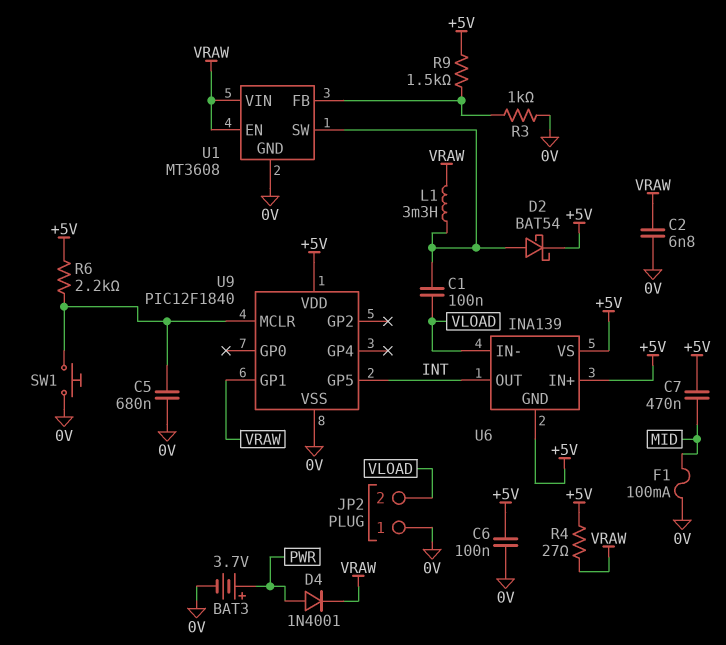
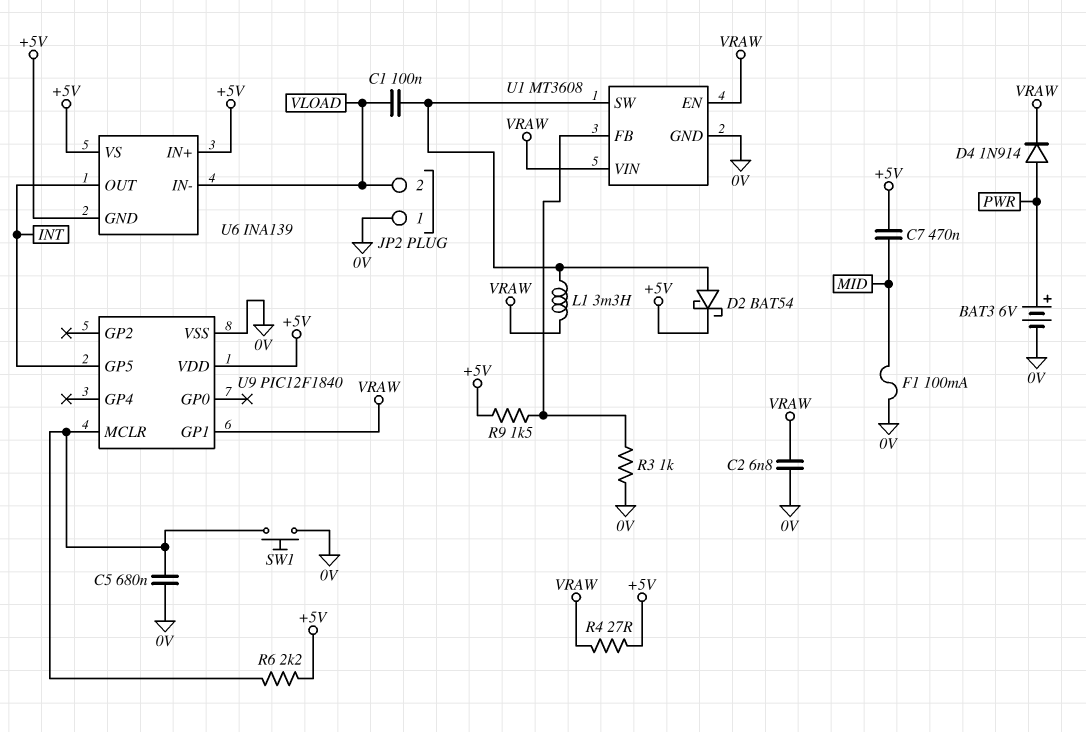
BAT3: 3.7V (plus PWR, minus 0V) -> 6V (plus PWR, minus 0V)
C6: 100nF (+5V, 0V) -> none
D4: diode 1N4001 (A PWR, K VRAW) -> diode 1N914 (A PWR, K VRAW)

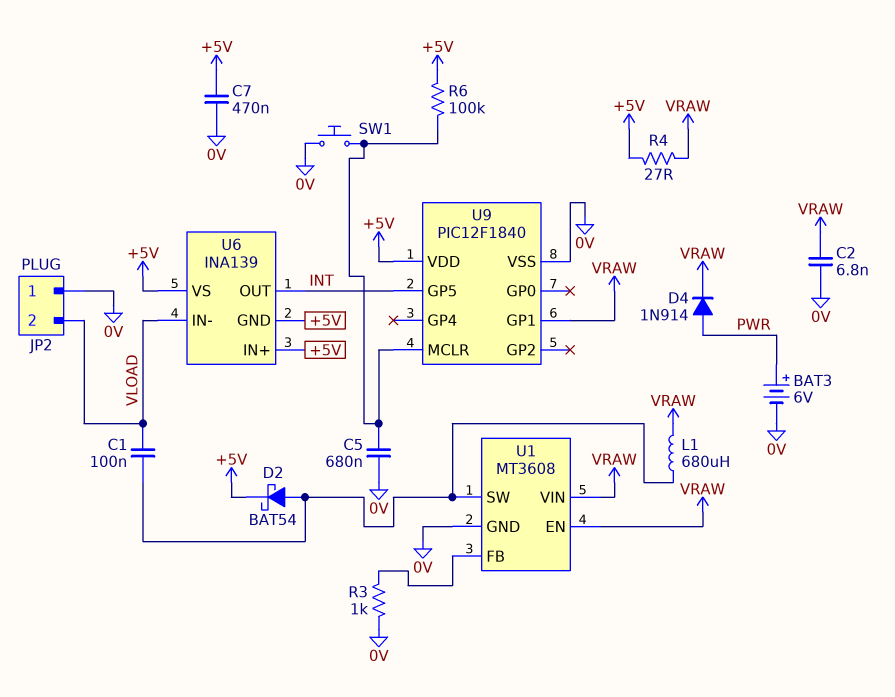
C7: 470nF (+5V, MID) -> 470nF (+5V, 0V)
F1: 100mA (0V, MID) -> none
L1: 3.3mH (U1/SW, VRAW) -> 680uH (U1/SW, VRAW)
R6: 2.2k (+5V, U9/MCLR) -> 100k (+5V, U9/MCLR)
R9: 1.5k (+5V, U1/FB) -> none

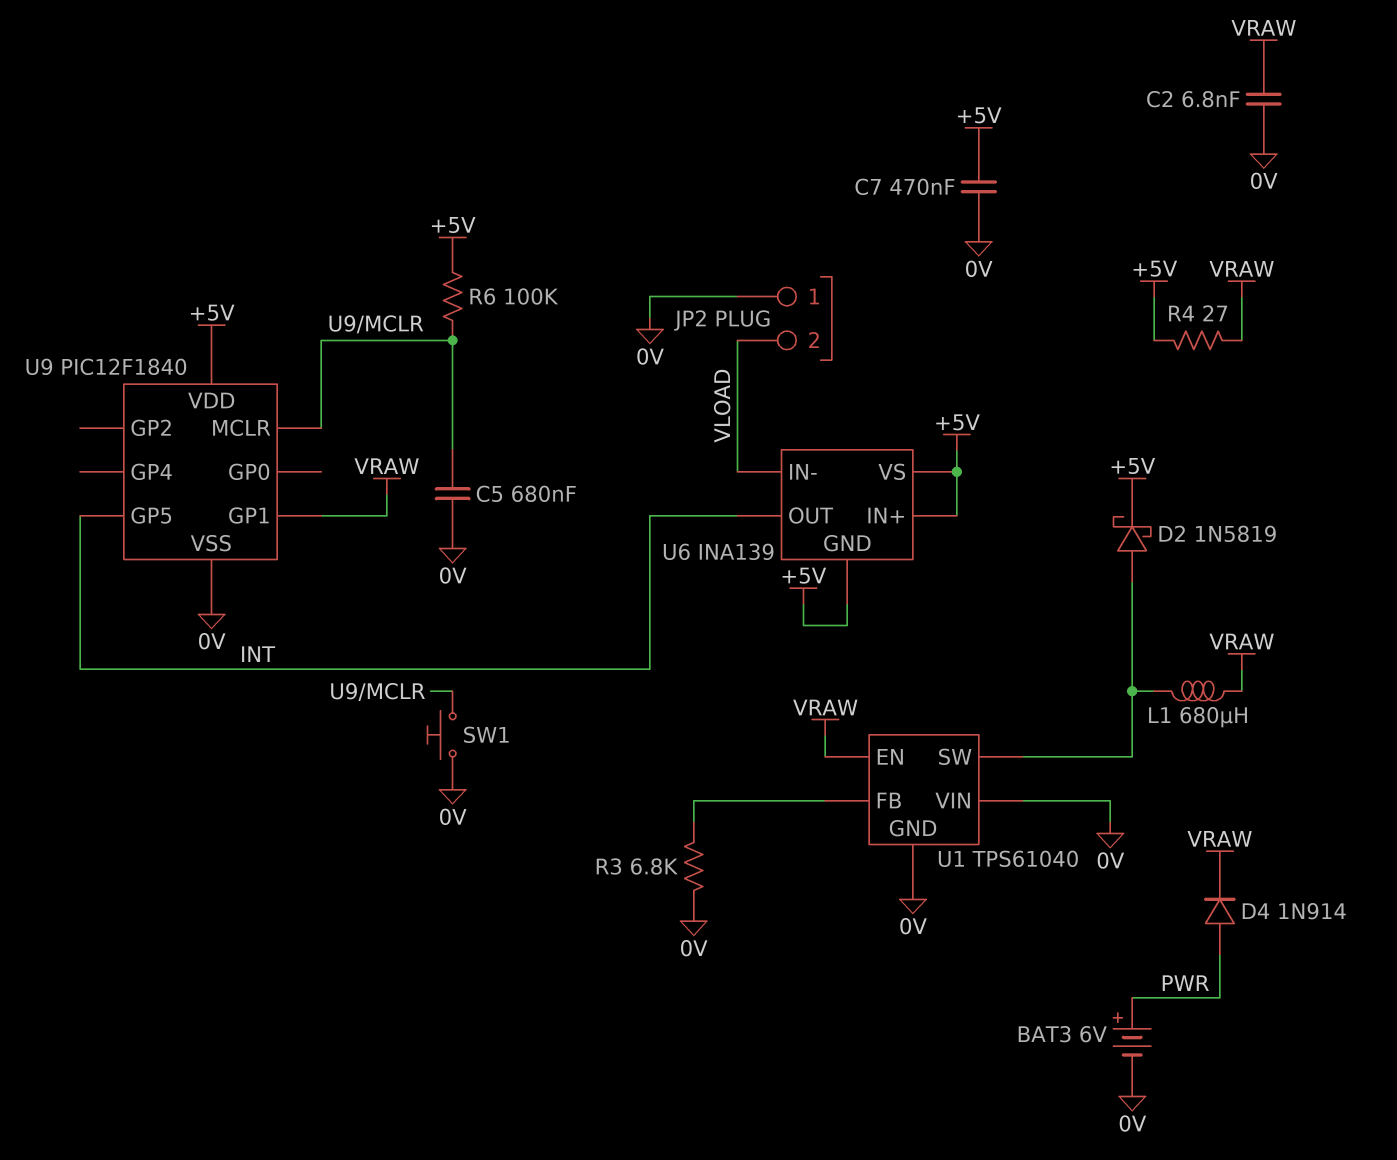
C1: 100nF (U1/SW, VLOAD) -> none
D2: schottky BAT54 (A U1/SW, K +5V) -> schottky 1N5819 (A U1/SW, K +5V)
R3: 1k (0V, U1/FB) -> 6.8k (0V, U1/FB)
U1: MT3608 -> TPS61040
U1 pin VIN: VRAW -> 0V

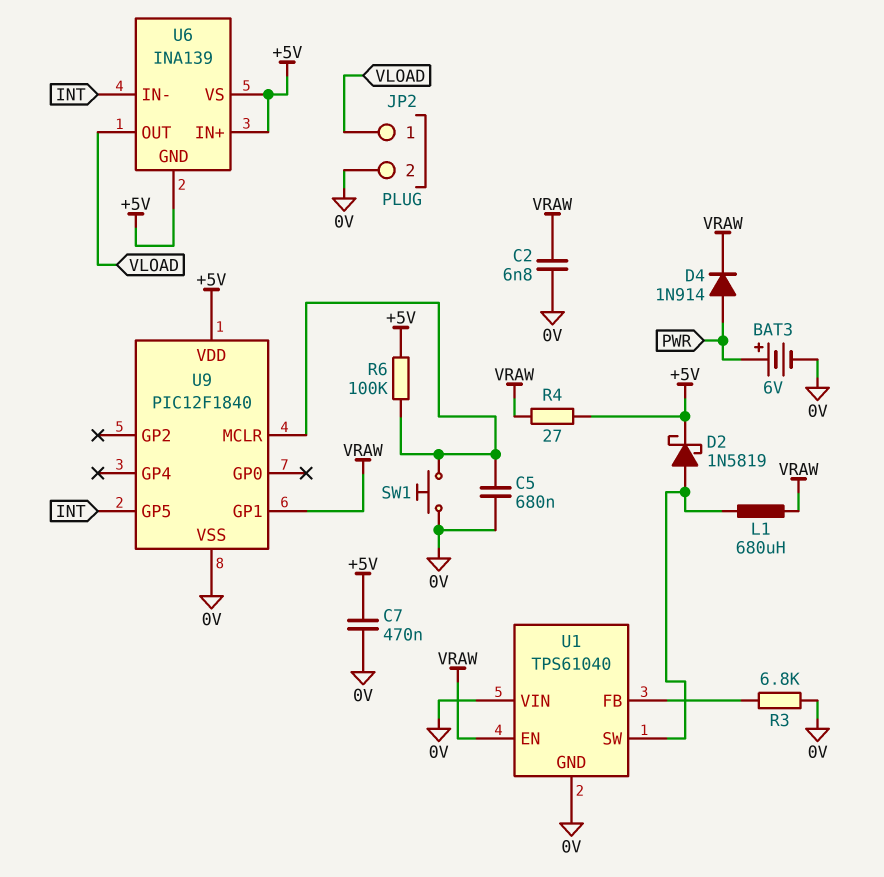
JP2 pin 1: 0V -> VLOAD
JP2 pin 2: VLOAD -> 0V
U6 pin IN-: VLOAD -> INT
U6 pin OUT: INT -> VLOAD

